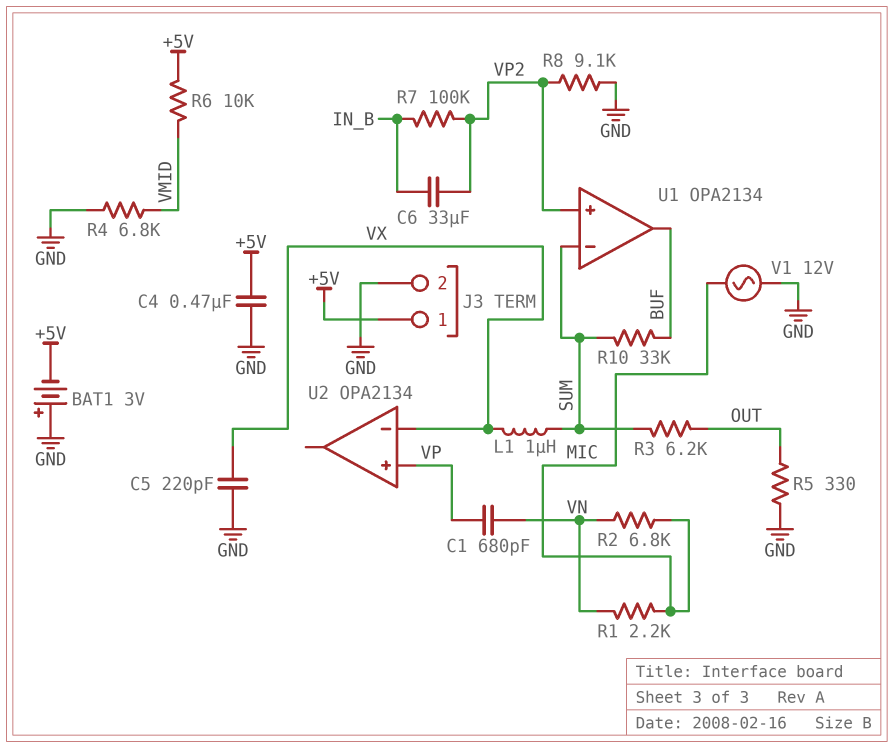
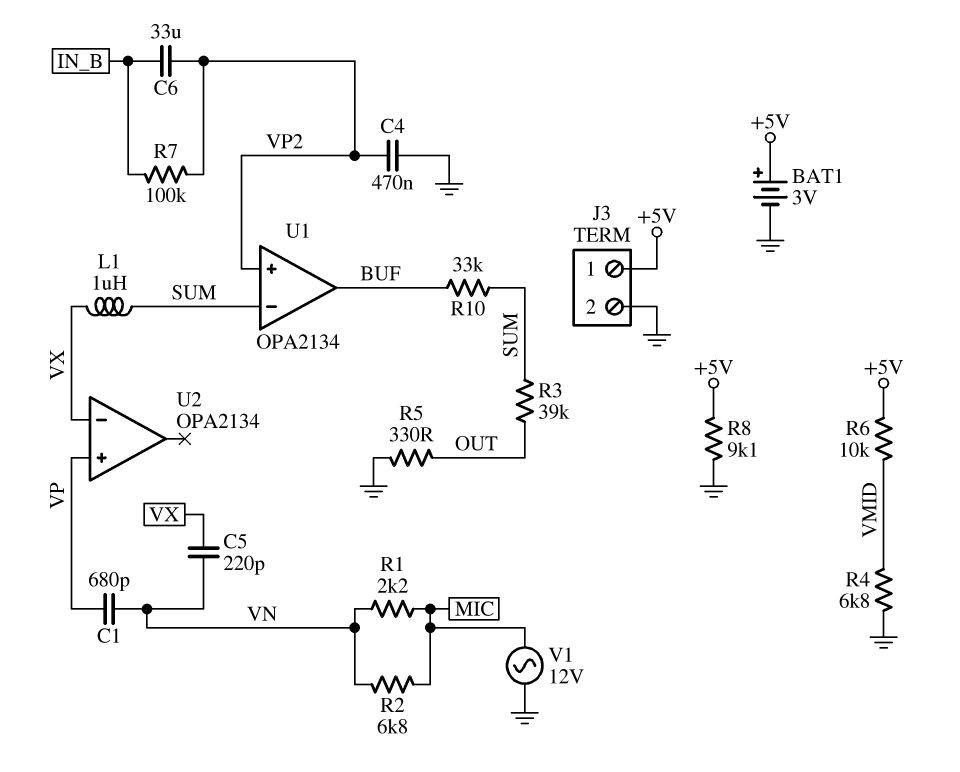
BAT1: 3V (plus GND, minus +5V) -> 3V (plus +5V, minus GND)
C4: 470nF (+5V, GND) -> 470nF (GND, VP2)
C5: 220pF (GND, VX) -> 220pF (VN, VX)
R3: 6.2k (OUT, SUM) -> 39k (OUT, SUM)
R8: 9.1k (GND, VP2) -> 9.1k (+5V, GND)

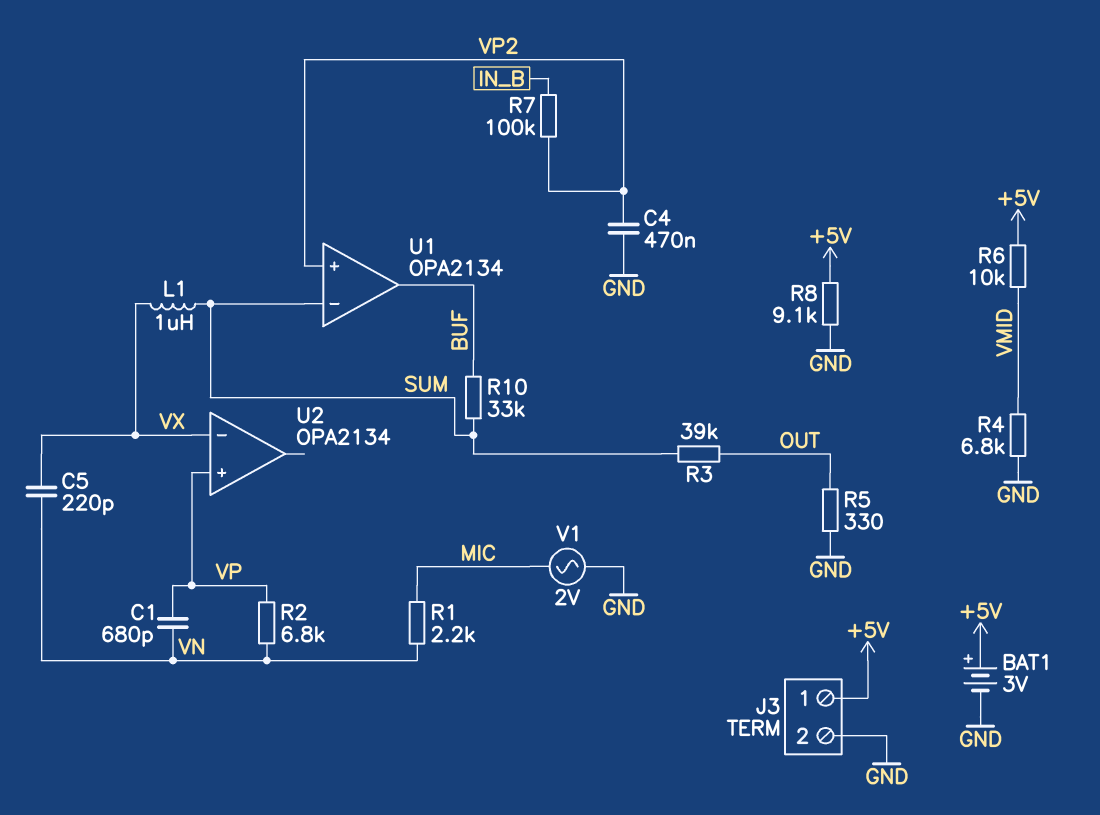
C6: 33uF (IN_B, VP2) -> none
R2: 6.8k (MIC, VN) -> 6.8k (VN, VP)
V1: AC 12V (GND, MIC) -> AC 2V (GND, MIC)

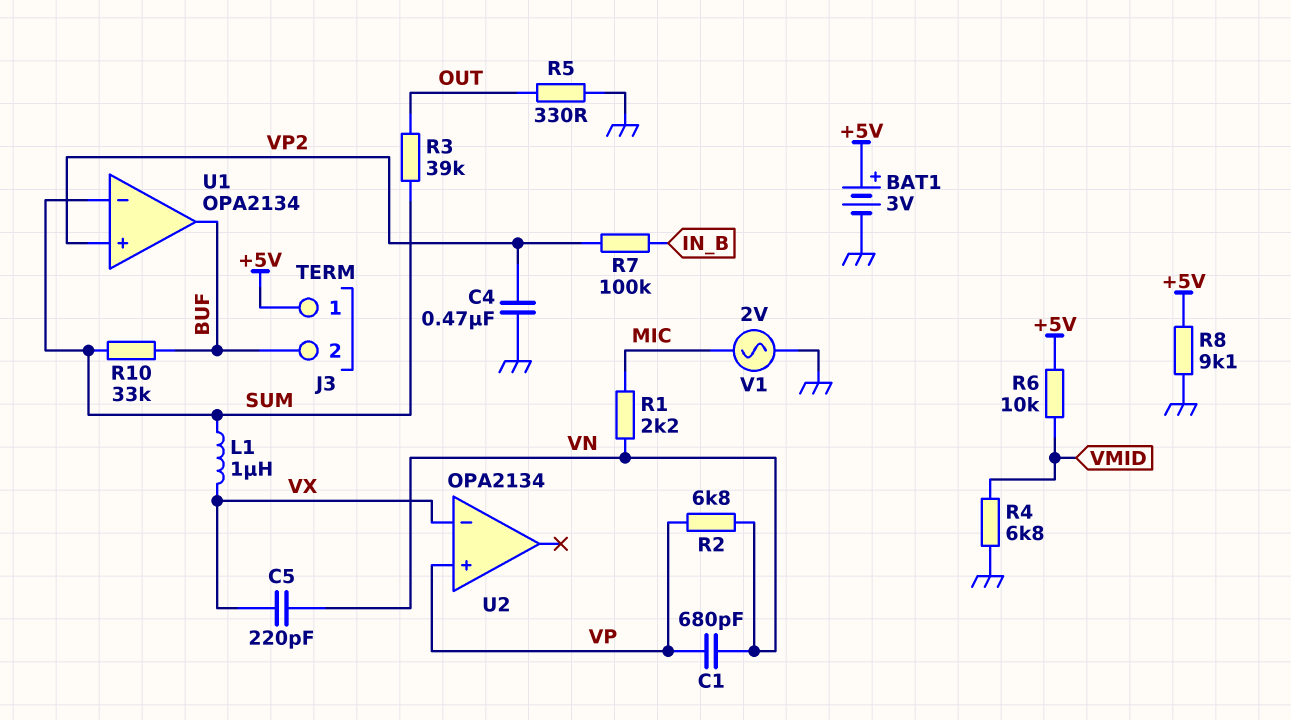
J3 pin 2: GND -> BUF

